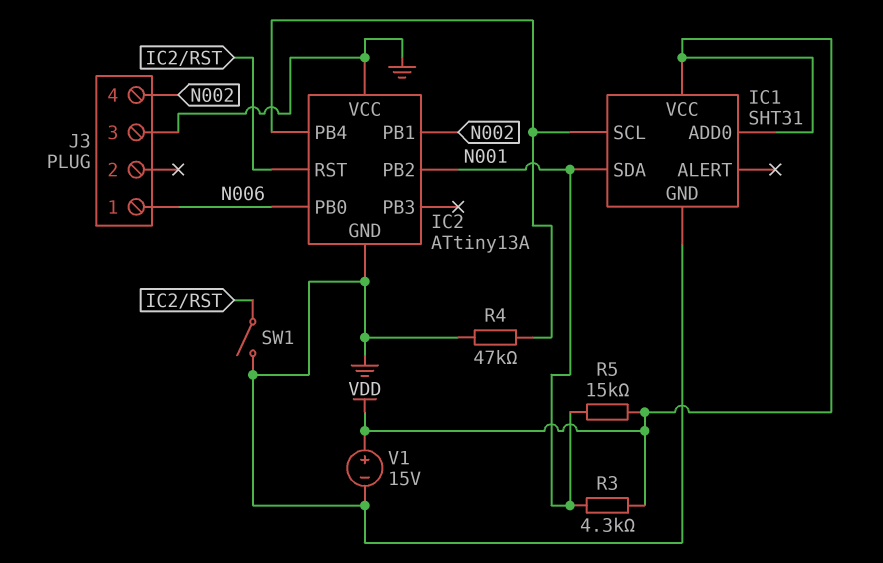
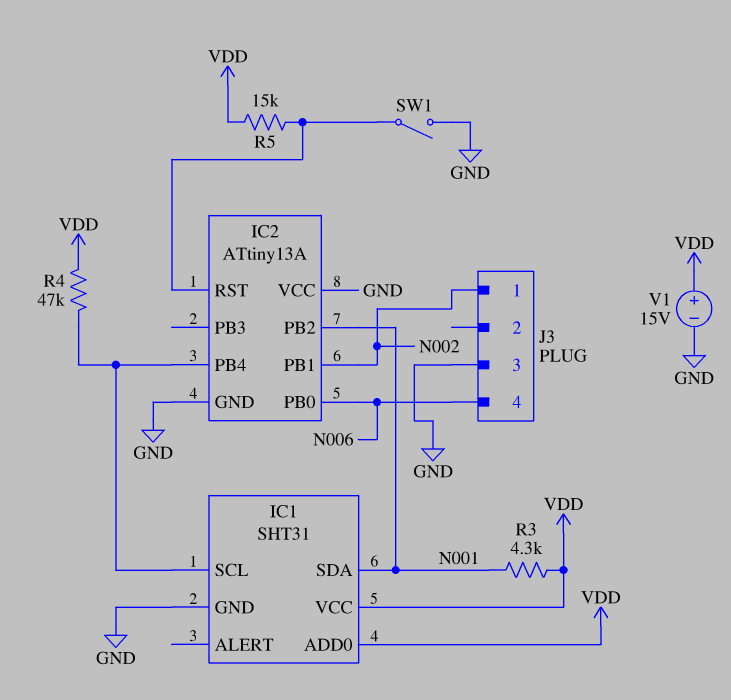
J3 pin 1: N006 -> N002
J3 pin 4: N002 -> N006
R4: 47k (GND, IC1/SCL) -> 47k (IC1/SCL, VDD)
R5: 15k (N001, VDD) -> 15k (IC2/RST, VDD)

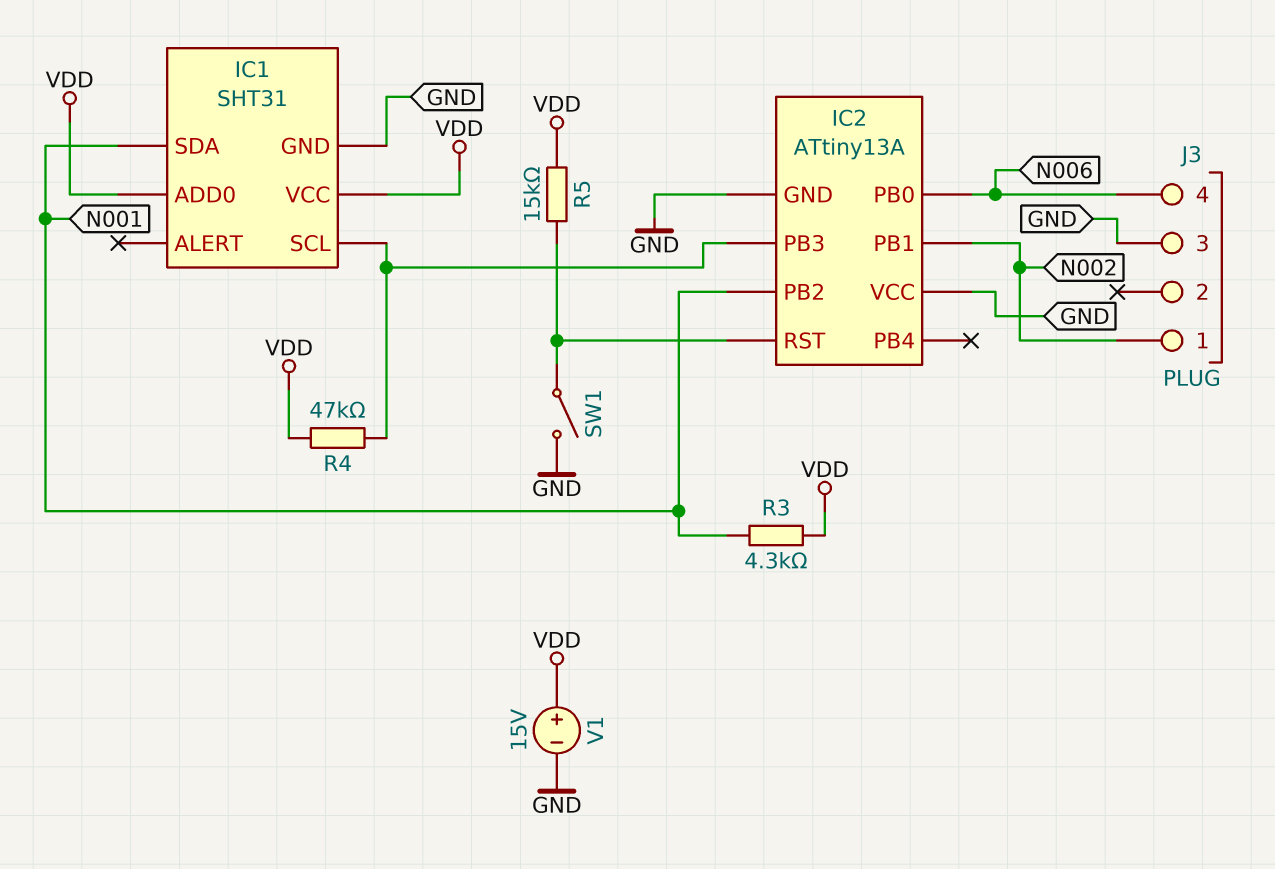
IC2 pin PB3: none -> IC1/SCL
IC2 pin PB4: IC1/SCL -> none

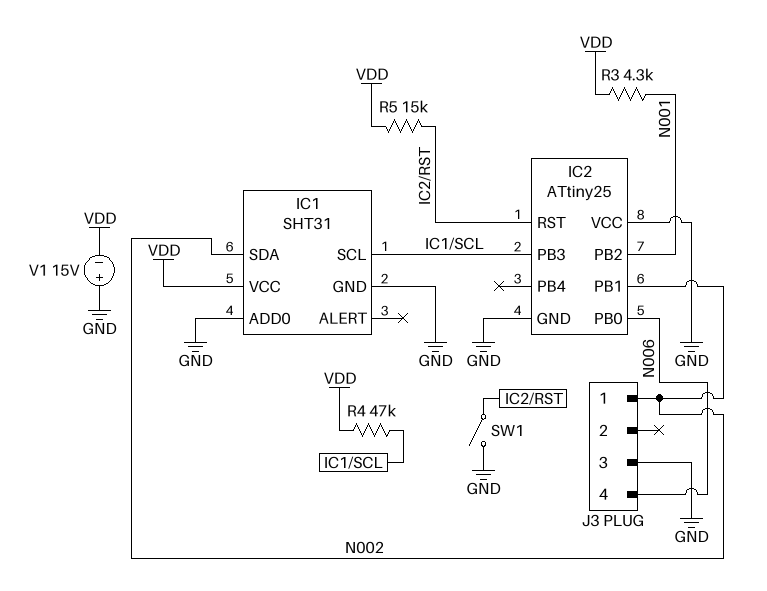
IC1 pin ADD0: VDD -> GND
IC1 pin SDA: N001 -> N002
IC2: ATtiny13A -> ATtiny25
V1: 15V (plus VDD, minus GND) -> 15V (plus GND, minus VDD)

